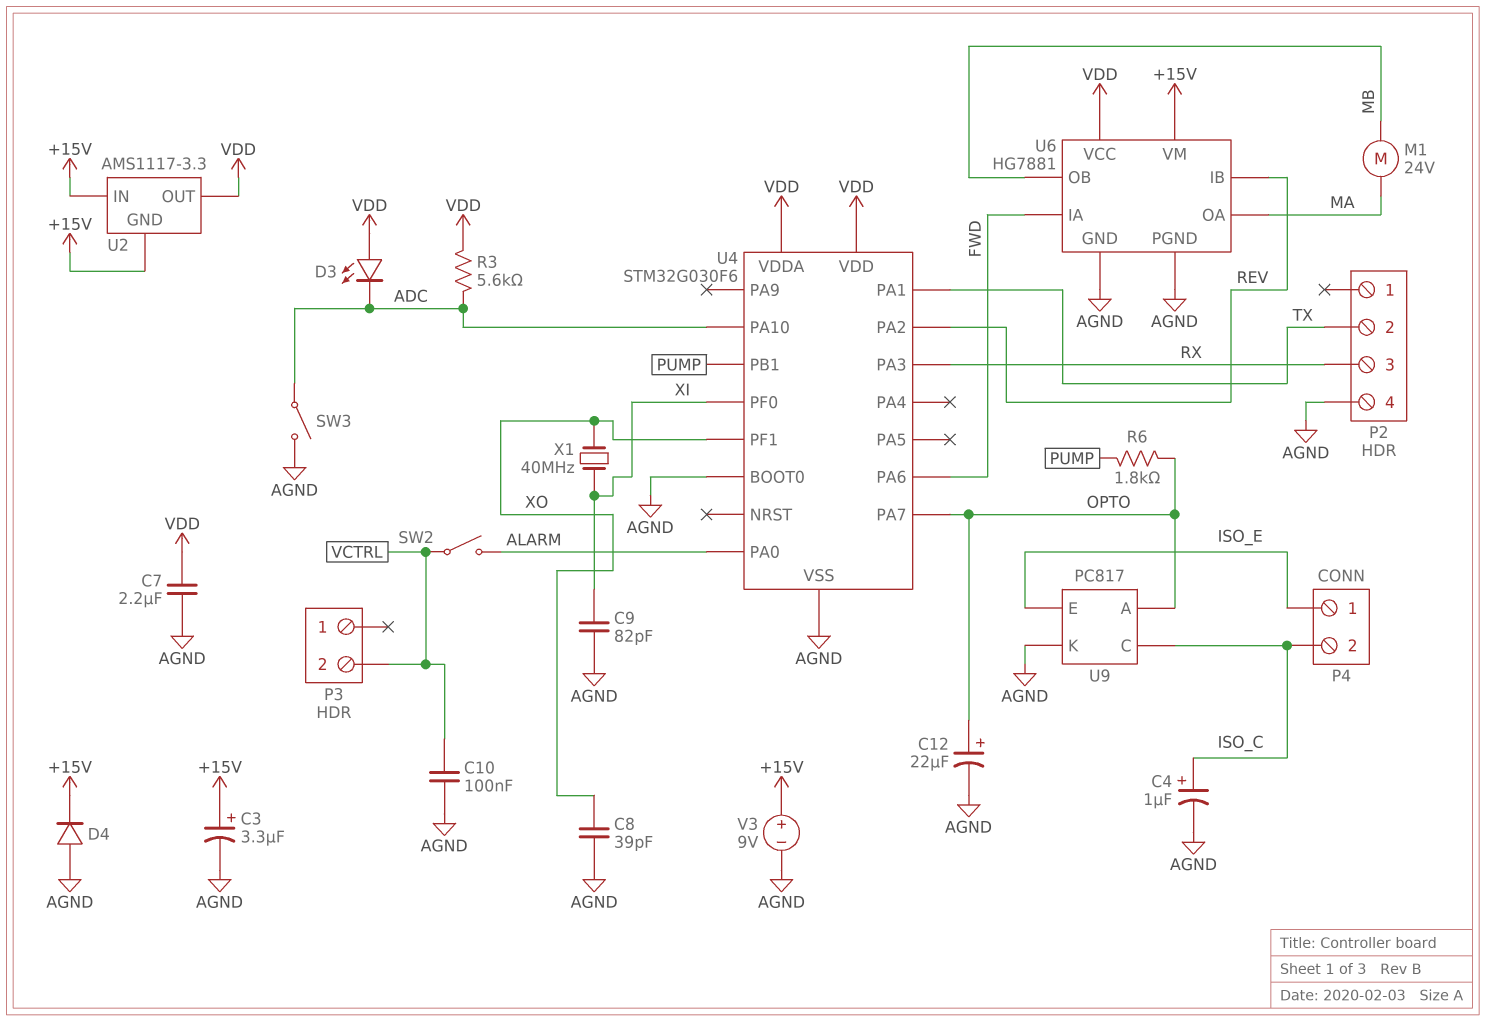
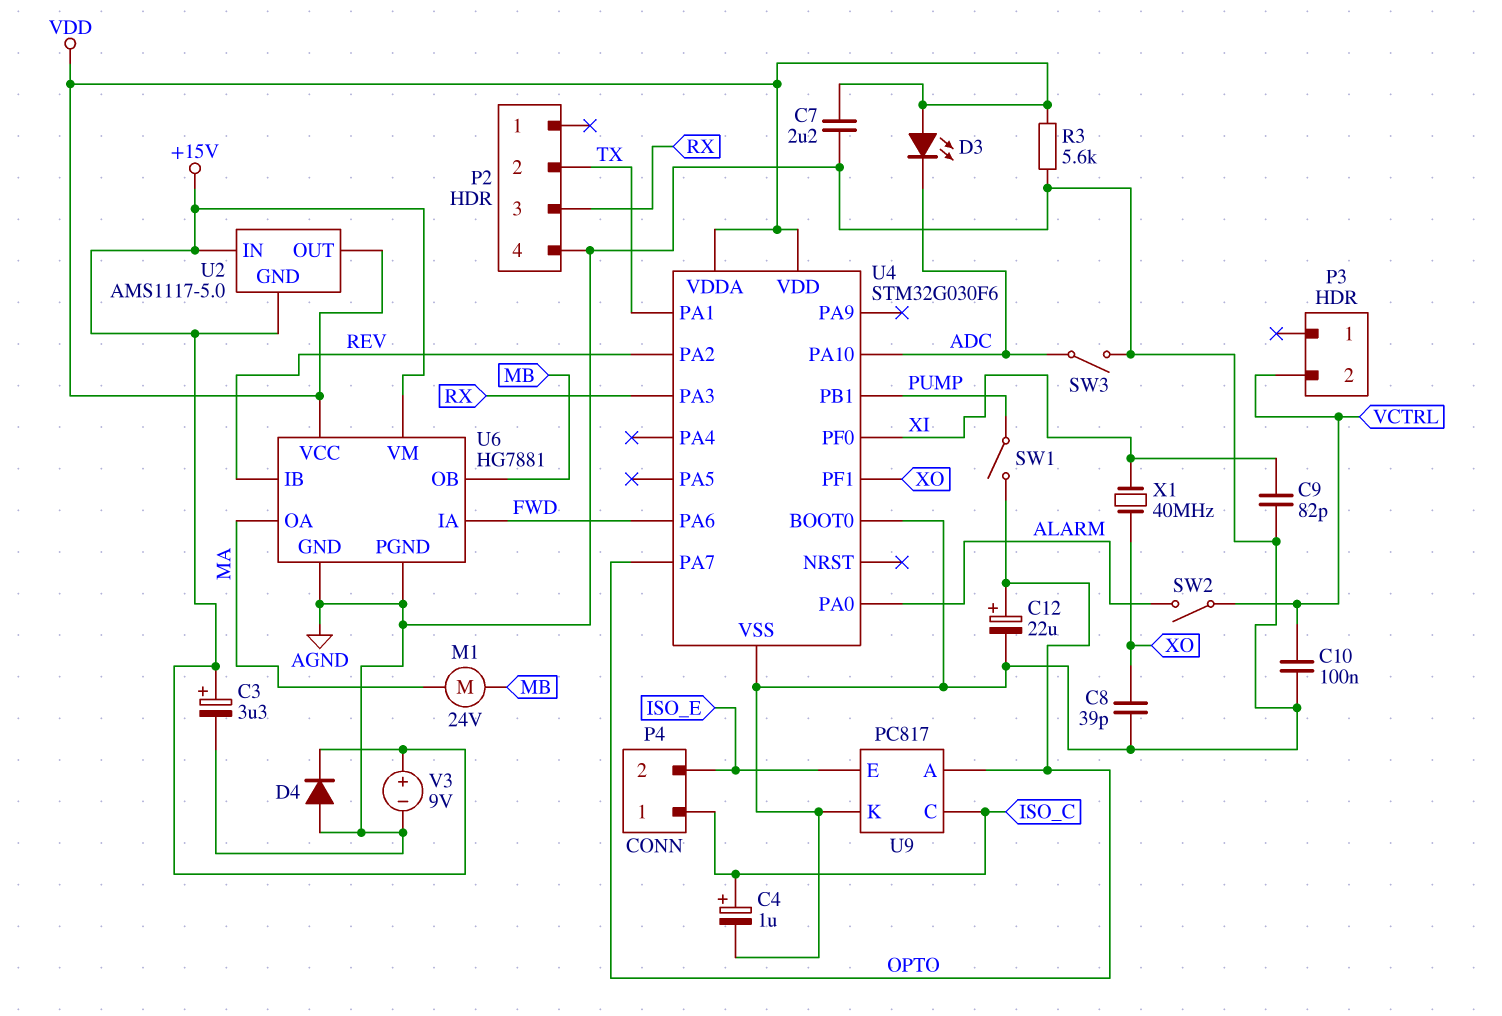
P4 pin 1: ISO_E -> ISO_C
P4 pin 2: ISO_C -> ISO_E
R3: 5.6k (ADC, VDD) -> 5.6k (AGND, VDD)
R6: 1.8k (OPTO, PUMP) -> none
SW1: none -> switch (OPTO, PUMP)
U2: AMS1117-3.3 -> AMS1117-5.0

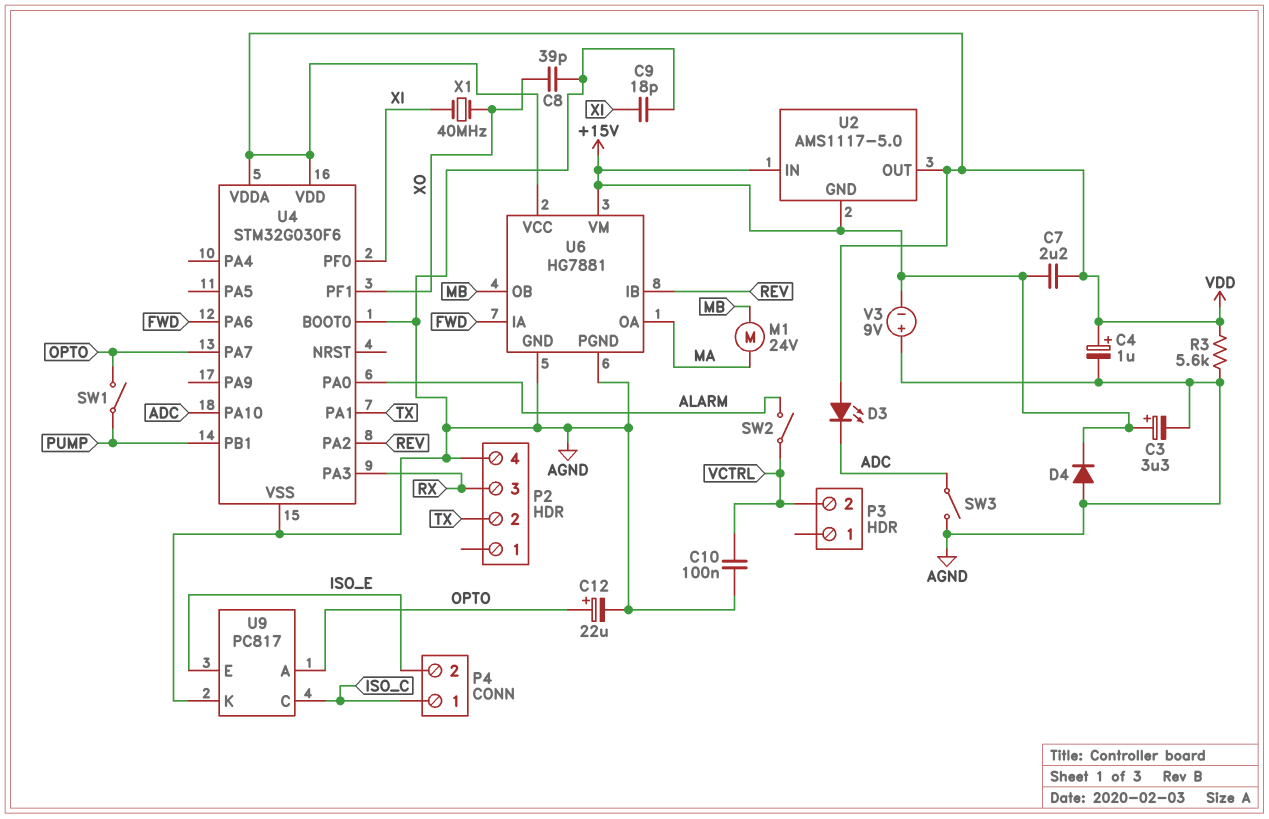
C4: 1uF (plus ISO_C, minus AGND) -> 1uF (plus VDD, minus AGND)
C7: 2.2uF (AGND, VDD) -> 2.2uF (+15V, VDD)
C9: 82pF (AGND, XI) -> 18pF (AGND, XI)
V3: 9V (plus +15V, minus AGND) -> 9V (plus AGND, minus +15V)

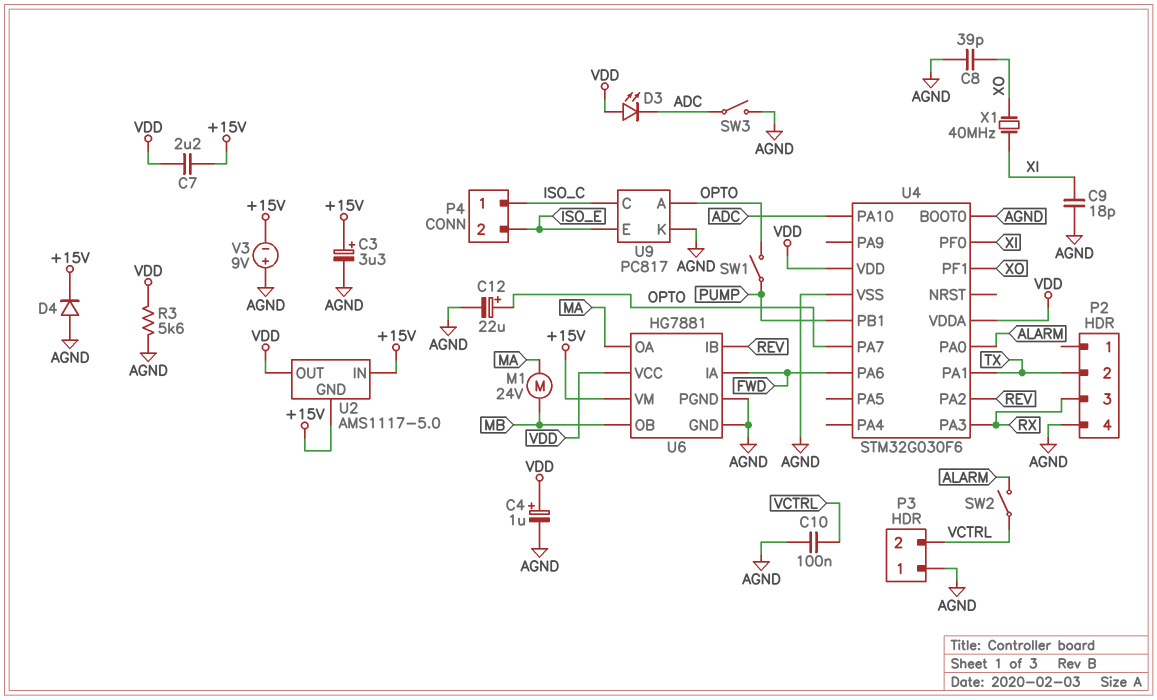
P3 pin 1: none -> AGND

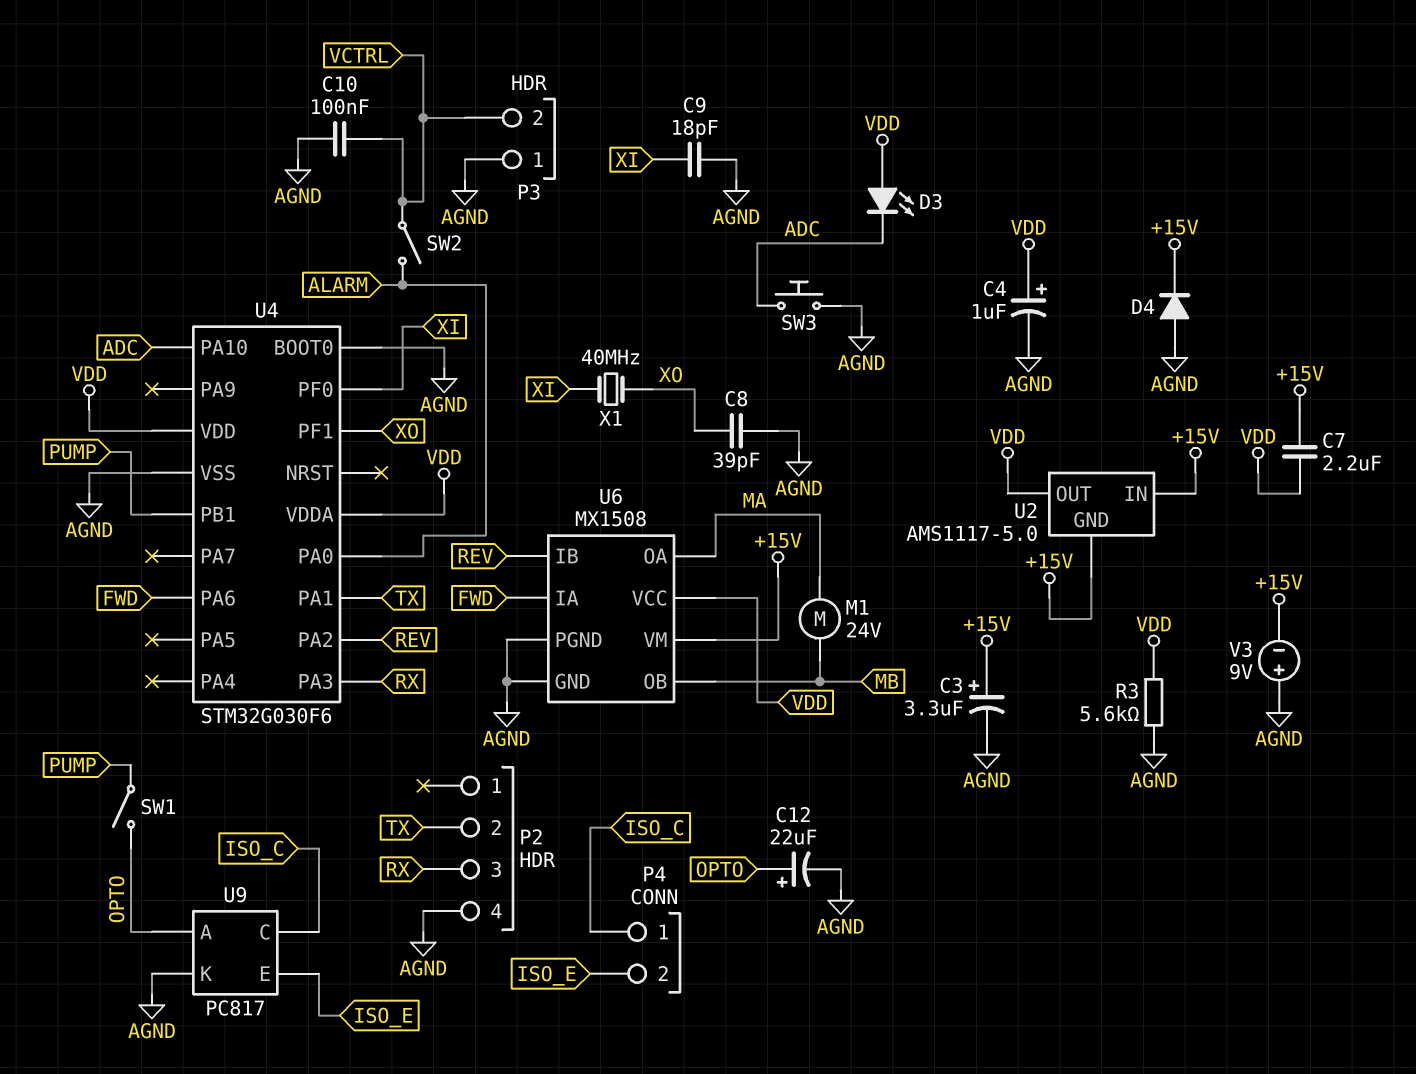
SW3: switch (ADC, AGND) -> button (ADC, AGND)
U4 pin PA7: OPTO -> none
U6: HG7881 -> MX1508

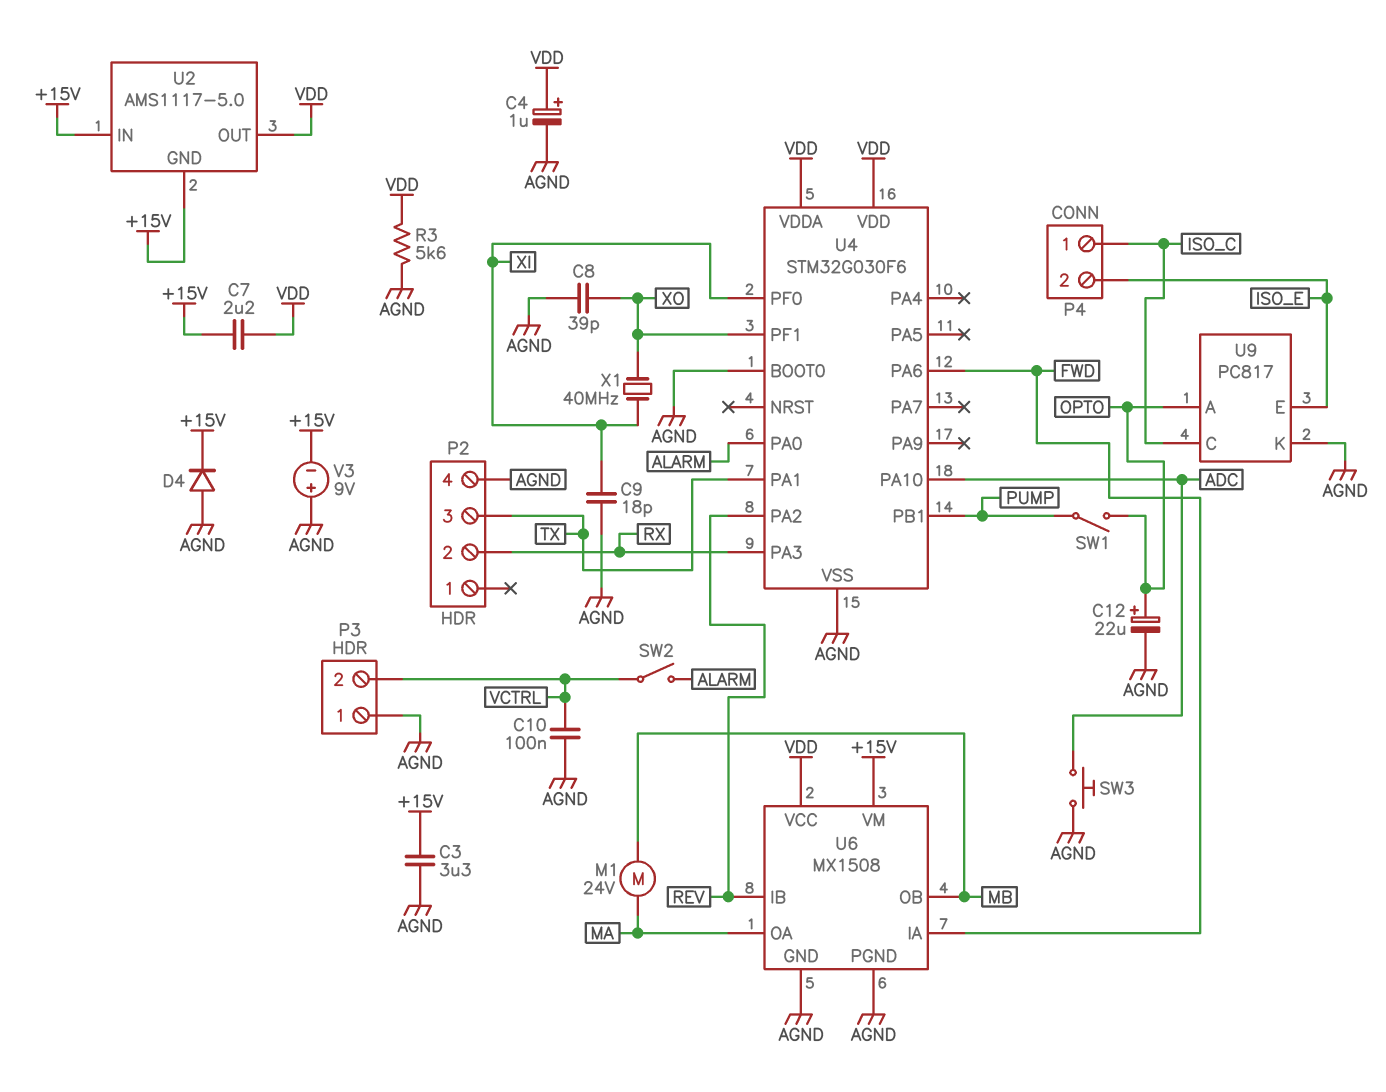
C3: 3.3uF (plus +15V, minus AGND) -> 3.3uF (+15V, AGND)
D3: LED (A VDD, K ADC) -> none
P2 pin 2: TX -> RX
P2 pin 3: RX -> TX

